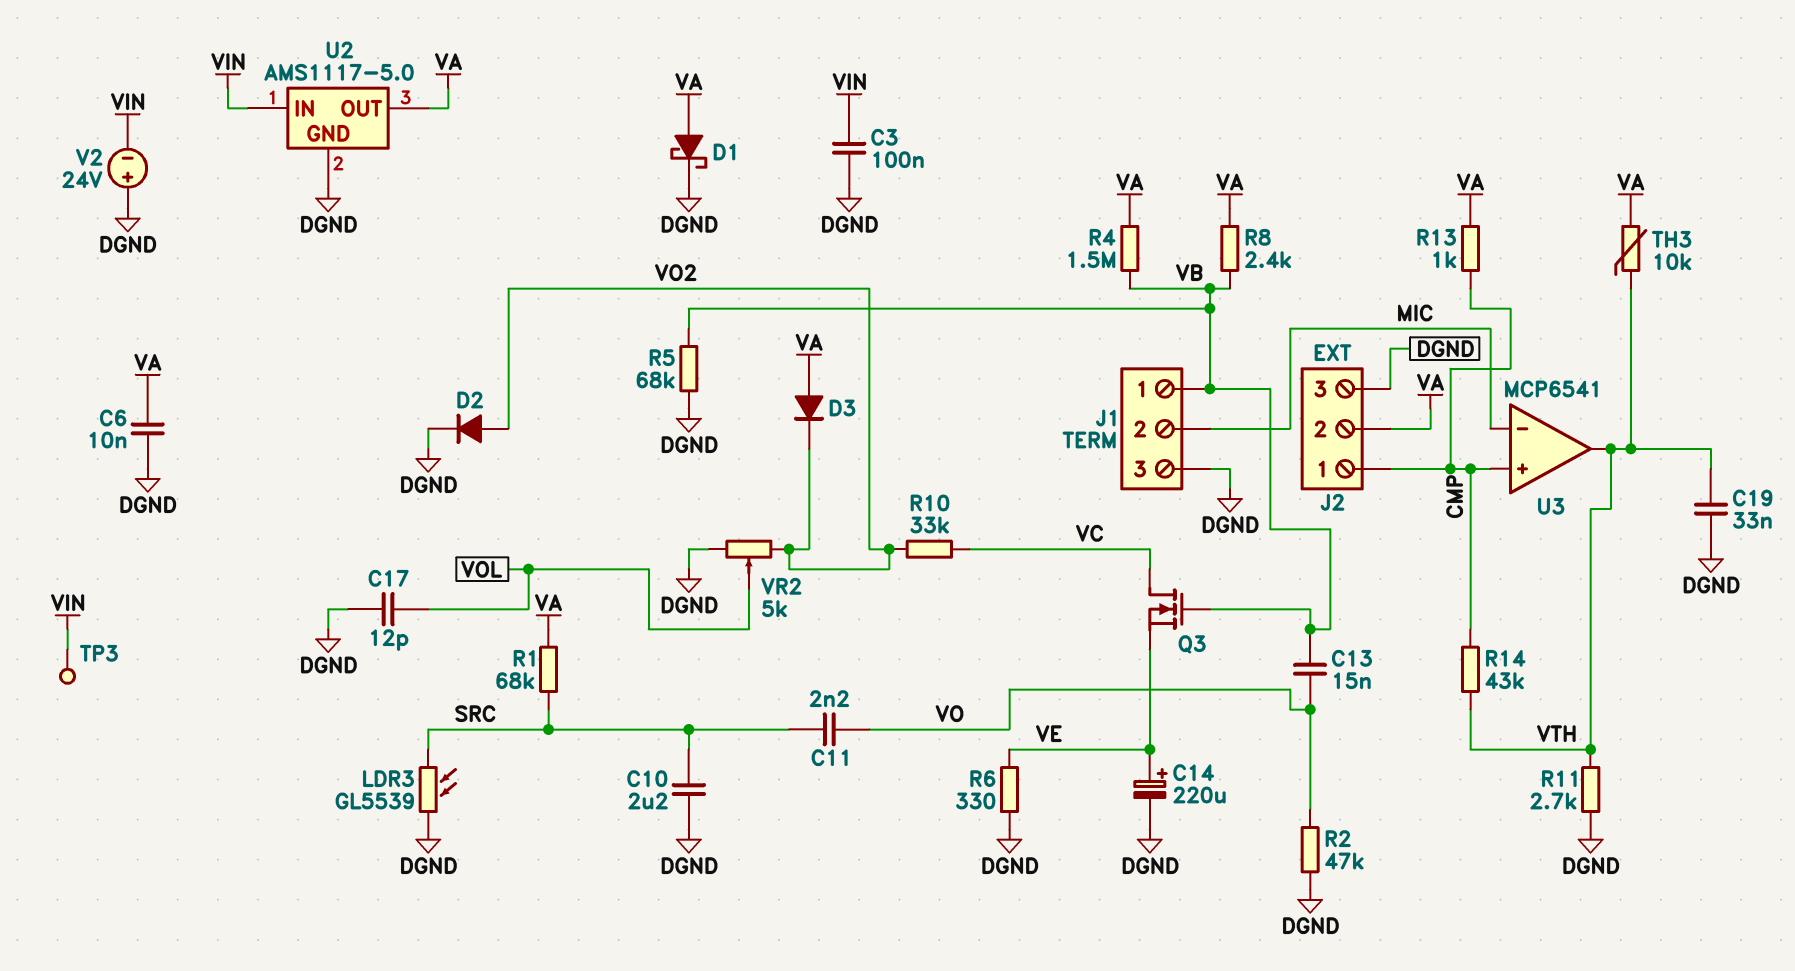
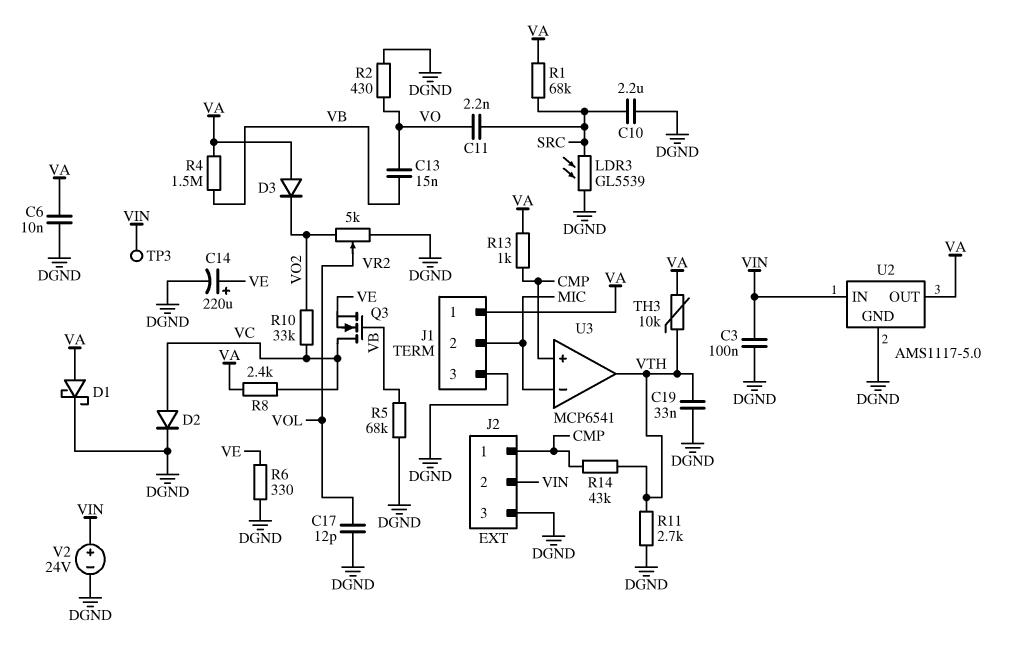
D2: diode (A VO2, K DGND) -> diode (A VC, K DGND)
J1 pin 1: VB -> VA
J2 pin 2: VA -> VIN
R2: 47k (DGND, VO) -> 430 (DGND, VO)
R8: 2.4k (VA, VB) -> 2.4k (VA, VC)
V2: 24V (plus DGND, minus VIN) -> 24V (plus VIN, minus DGND)

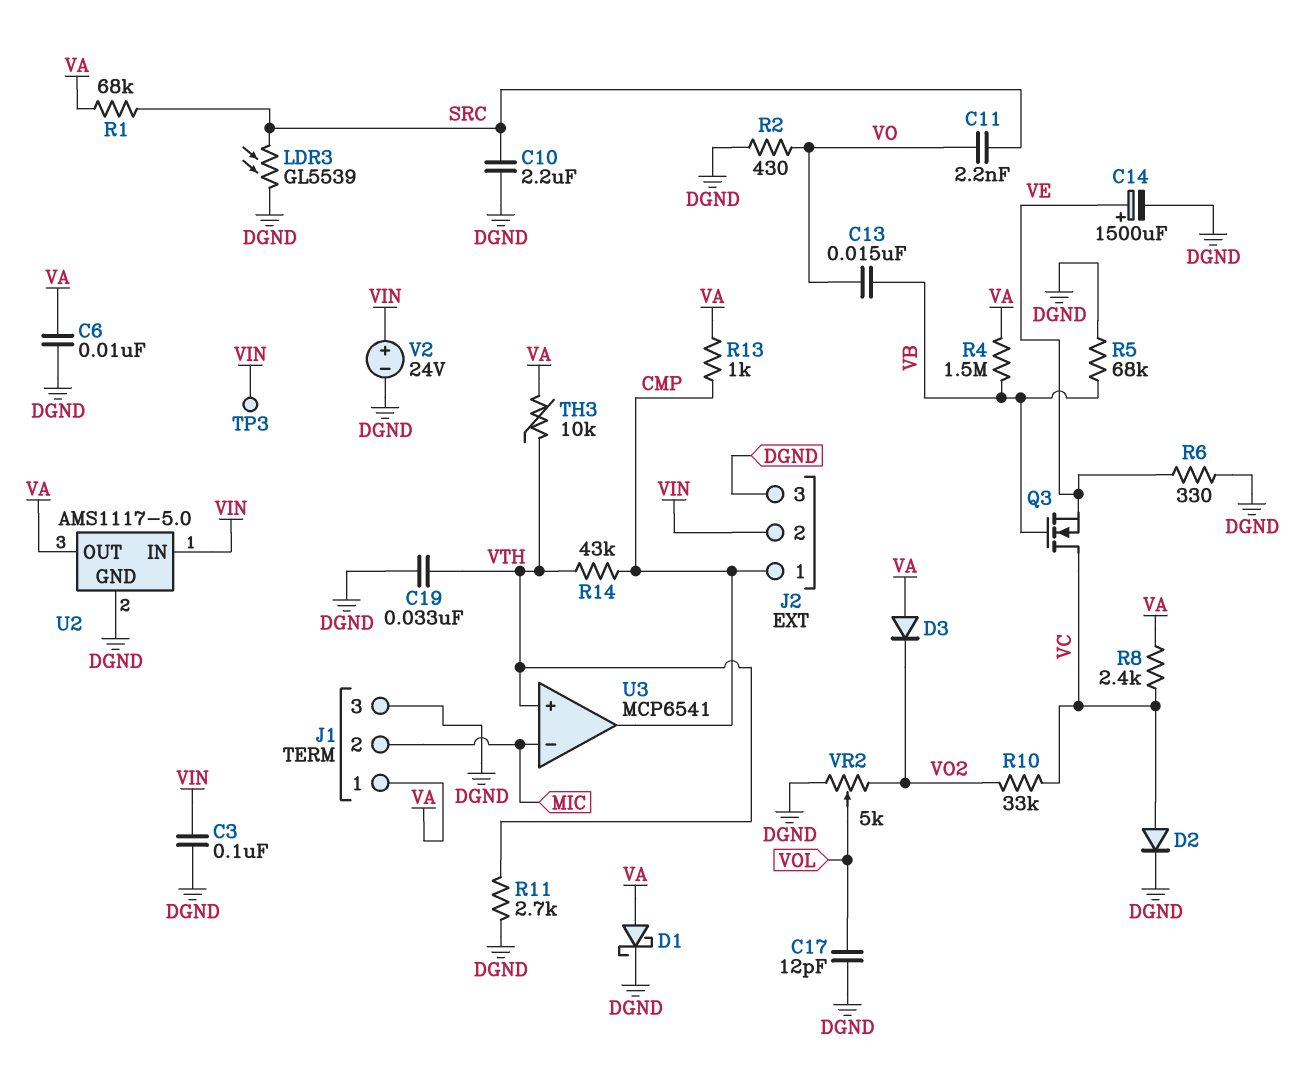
C14: 220uF (plus VE, minus DGND) -> 1500uF (plus VE, minus DGND)
U3 pin in+: CMP -> VTH
U3 pin out: VTH -> CMP

